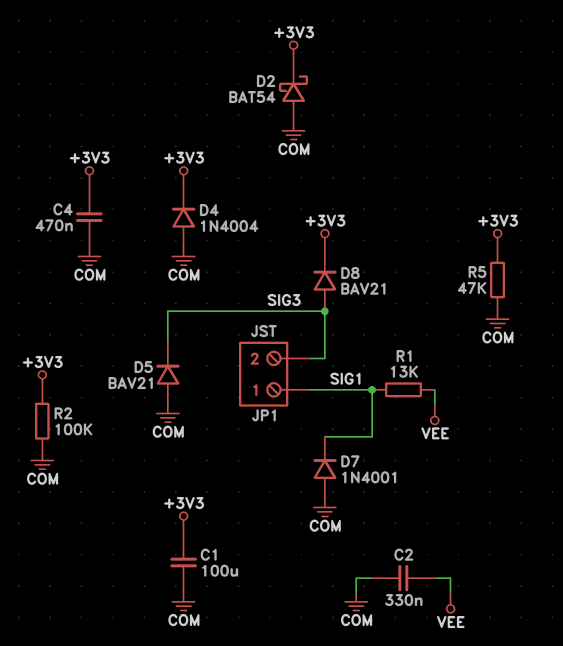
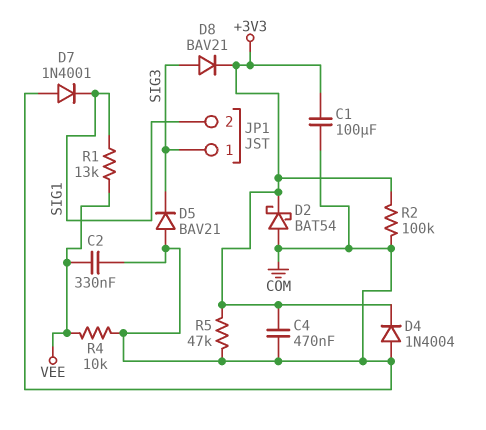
JP1 pin 1: SIG1 -> SIG3
JP1 pin 2: SIG3 -> SIG1
R4: none -> 10k (COM, VEE)

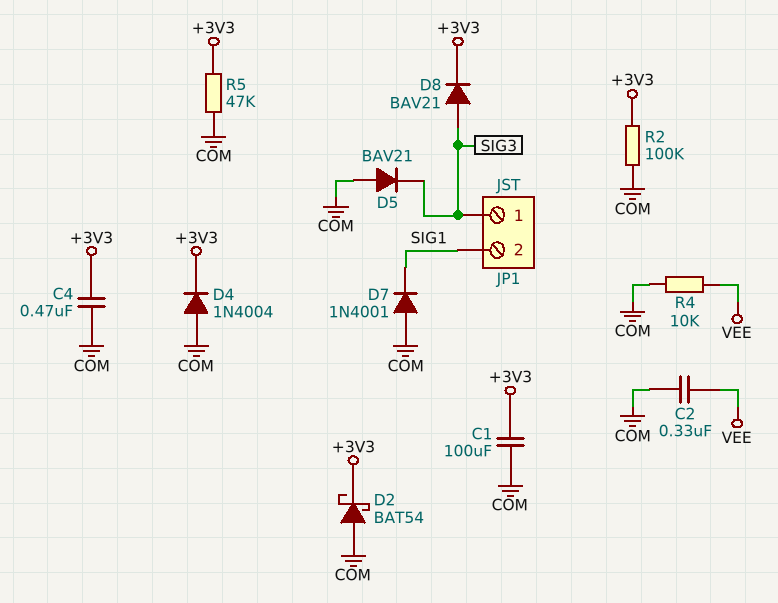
R1: 13k (SIG1, VEE) -> none

